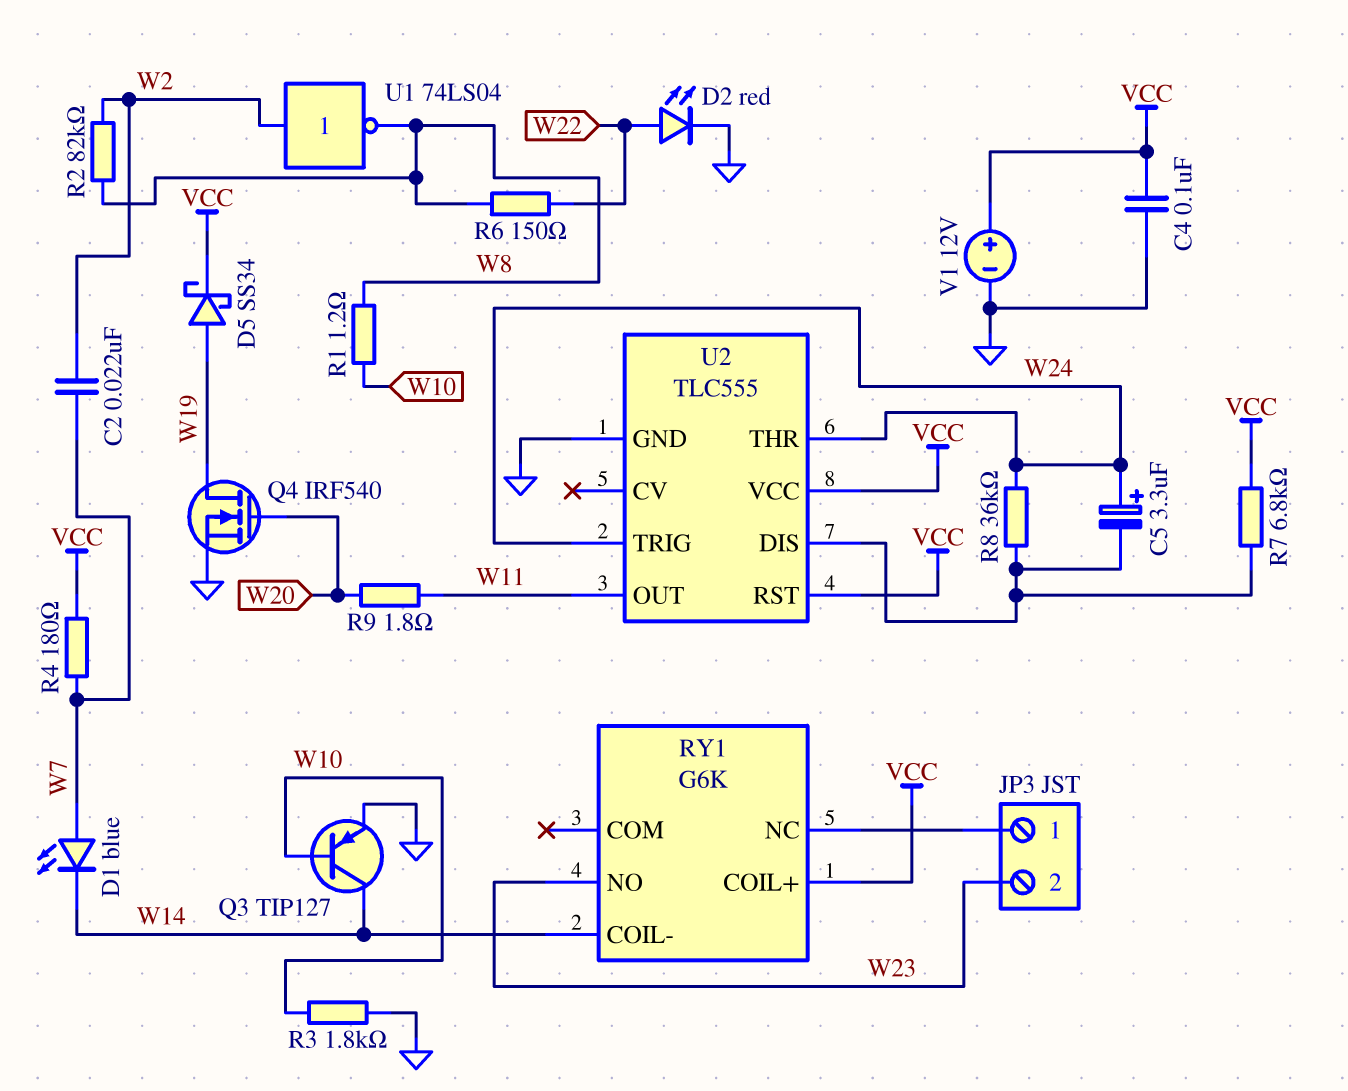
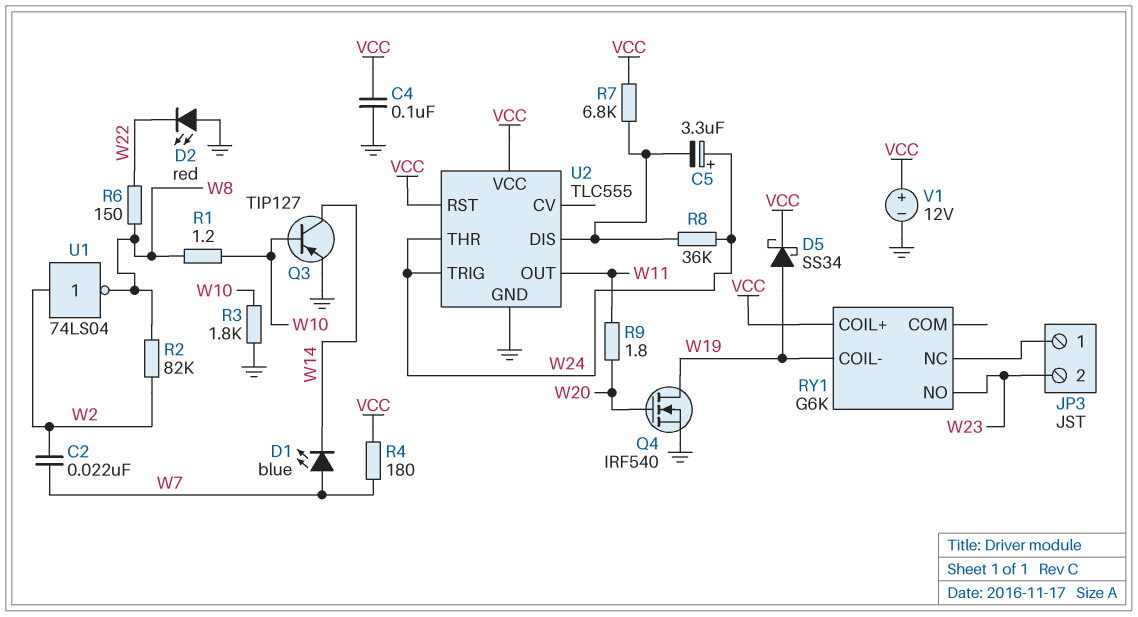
D2: LED red (A W22, K GND) -> LED red (A GND, K W22)
RY1 pin COIL-: W14 -> W19

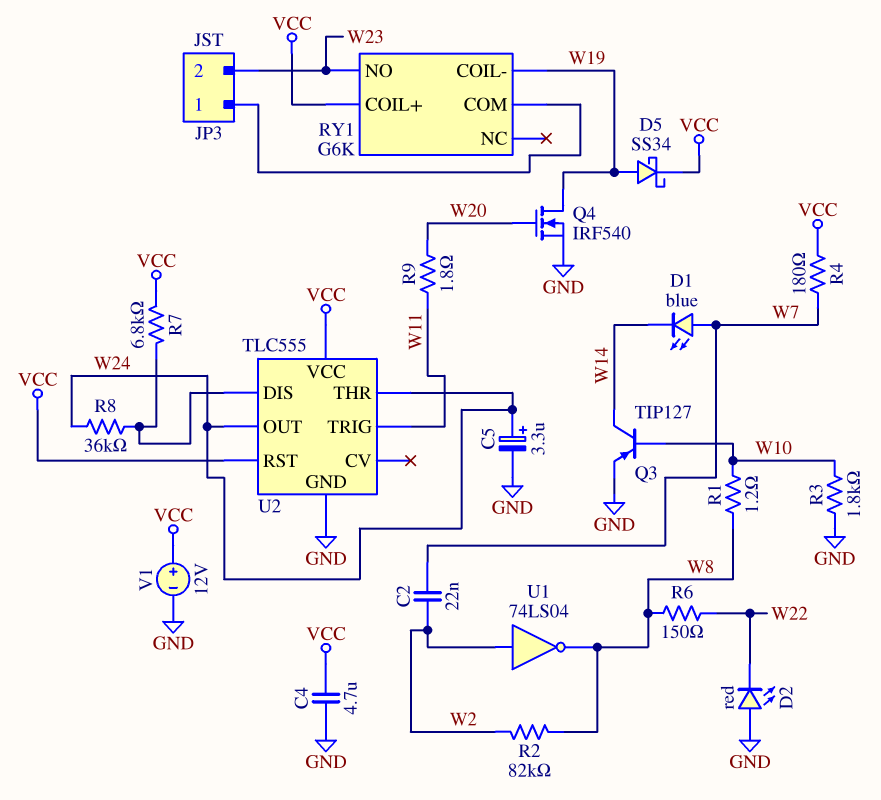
C4: 100nF (GND, VCC) -> 4.7uF (GND, VCC)
C5: 3.3uF (plus W24, minus U2/DIS) -> 3.3uF (plus W24, minus GND)
RY1 pin COM: none -> JP3/1
RY1 pin NC: JP3/1 -> none
U2 pin OUT: W11 -> W24
U2 pin TRIG: W24 -> W11

